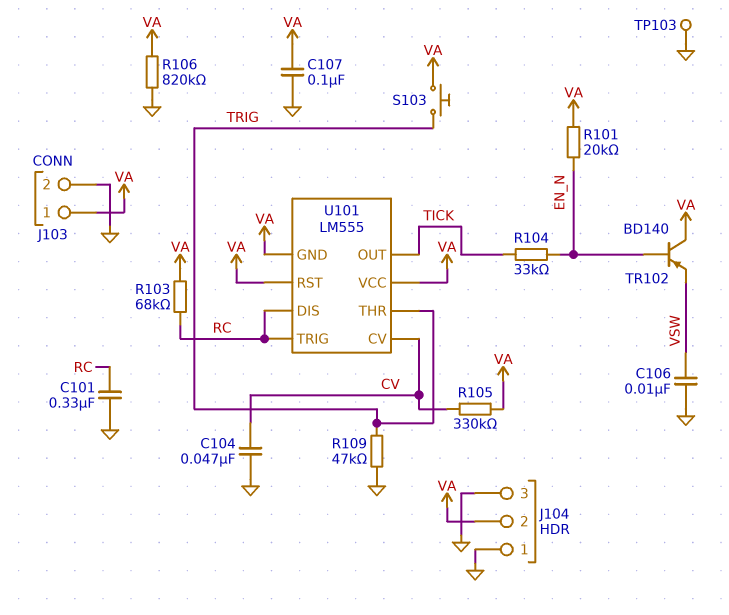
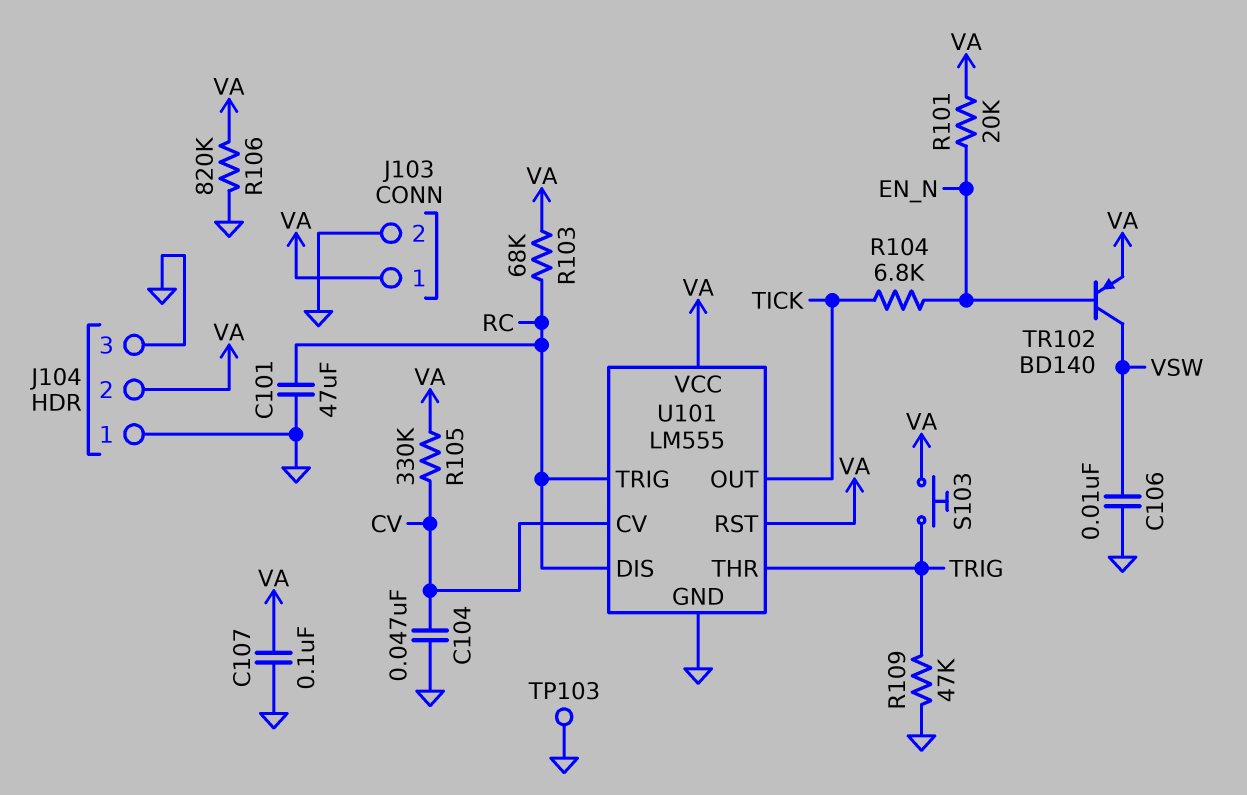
C101: 330nF (GND, RC) -> 47uF (GND, RC)
R104: 33k (EN_N, TICK) -> 6.8k (EN_N, TICK)
TR102: PNP BD140 (B EN_N, C VA, E VSW) -> PNP BD140 (B EN_N, C VSW, E VA)
U101 pin GND: VA -> GND

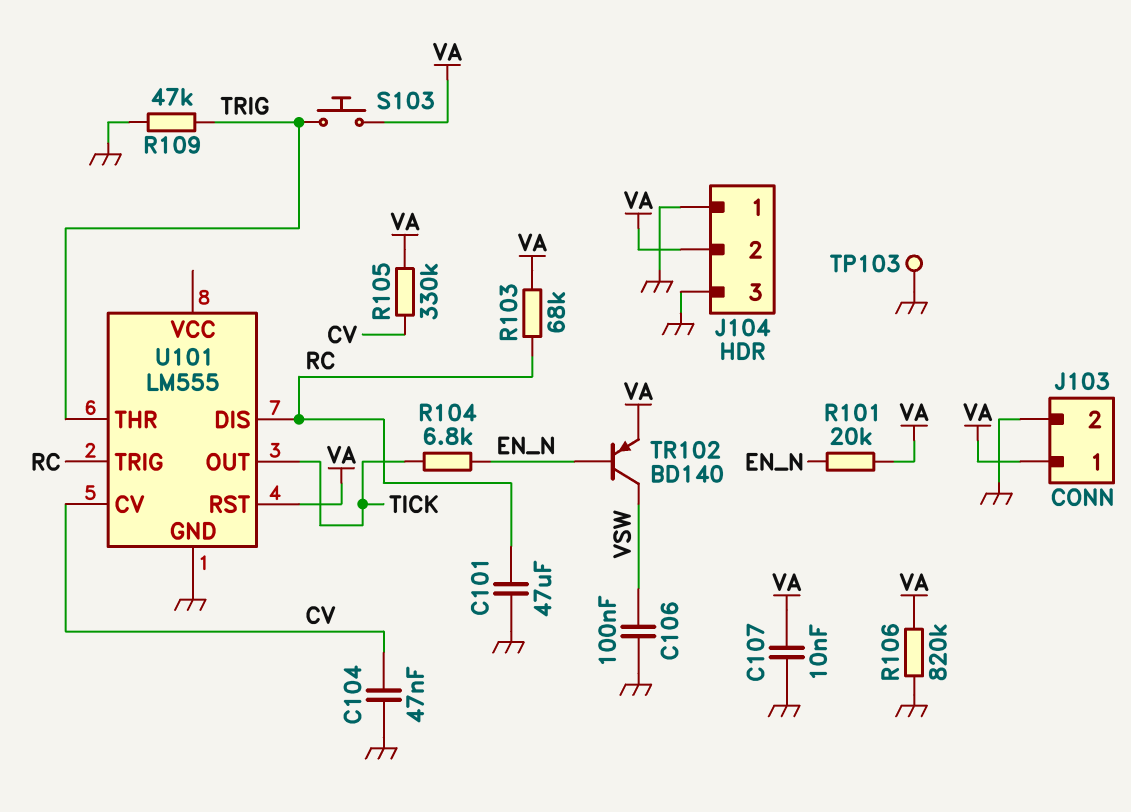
C106: 10nF (GND, VSW) -> 100nF (GND, VSW)
C107: 100nF (GND, VA) -> 10nF (GND, VA)
U101 pin VCC: VA -> none

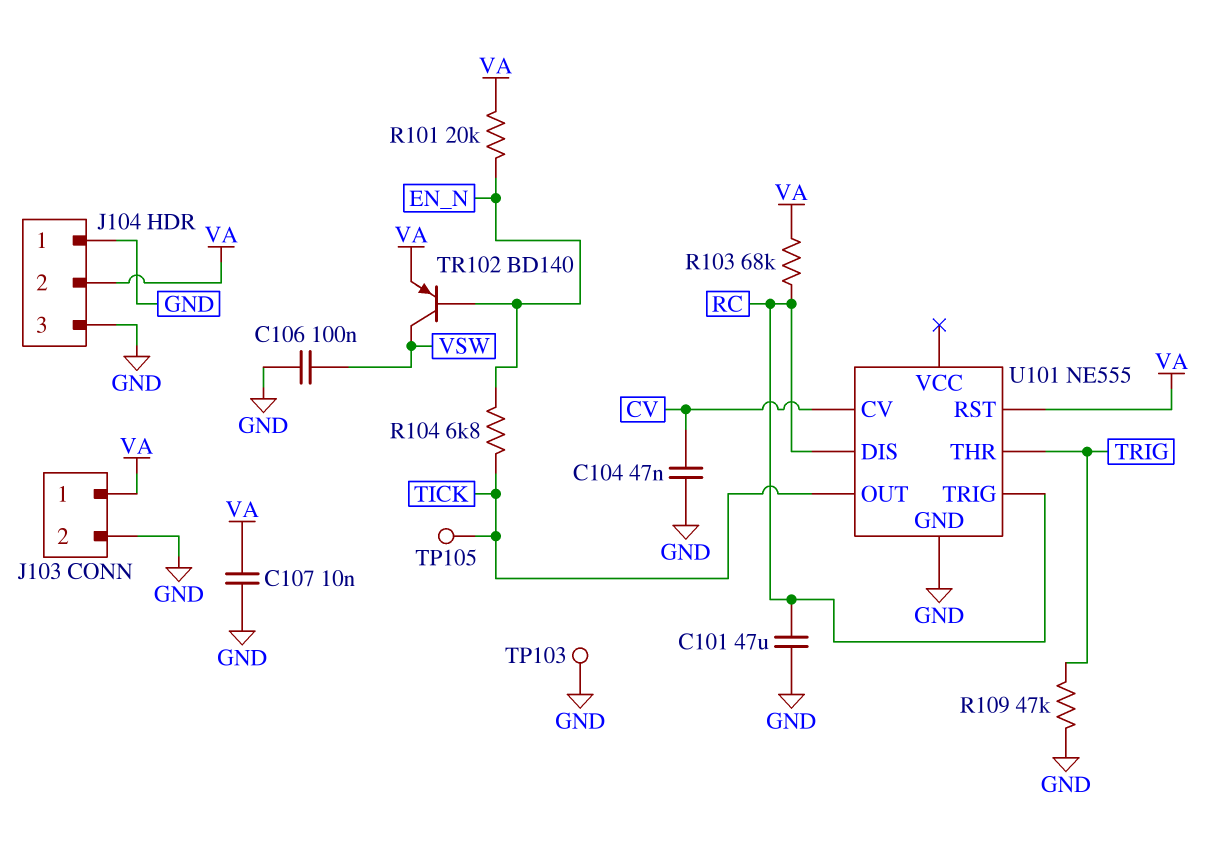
R105: 330k (CV, VA) -> none
R106: 820k (GND, VA) -> none
S103: button (TRIG, VA) -> none
TP105: none -> test point (TICK)
U101: LM555 -> NE555

